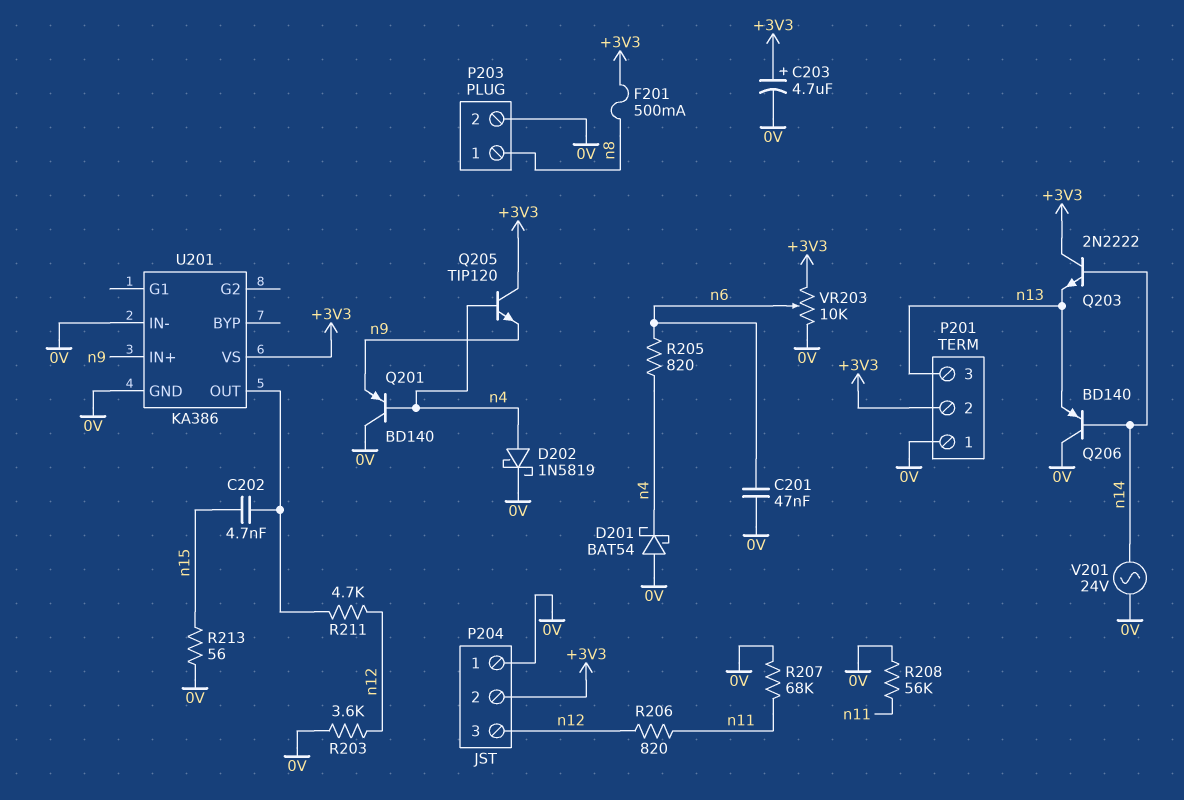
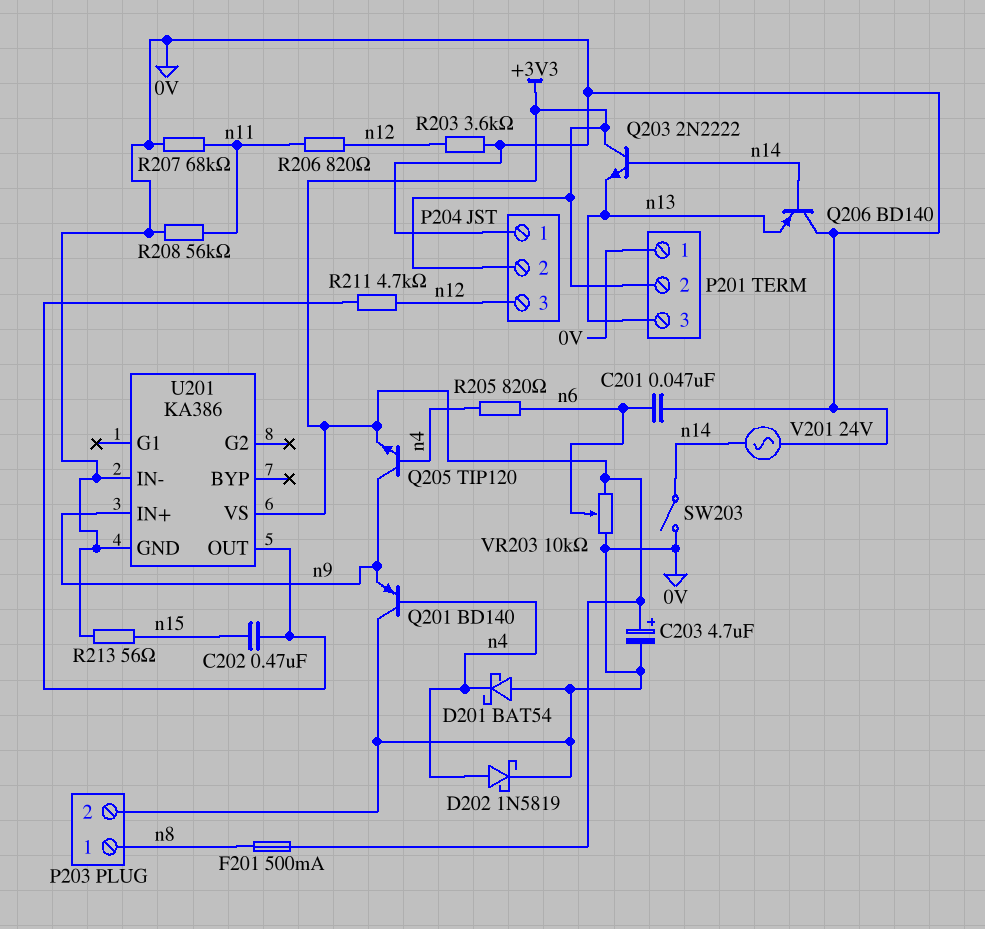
C202: 4.7nF (U201/OUT, n15) -> 470nF (U201/OUT, n15)
Q205: NPN TIP120 (B n4, C +3V3, E n9) -> NPN TIP120 (B n4, C n9, E +3V3)
SW203: none -> switch (0V, n14)

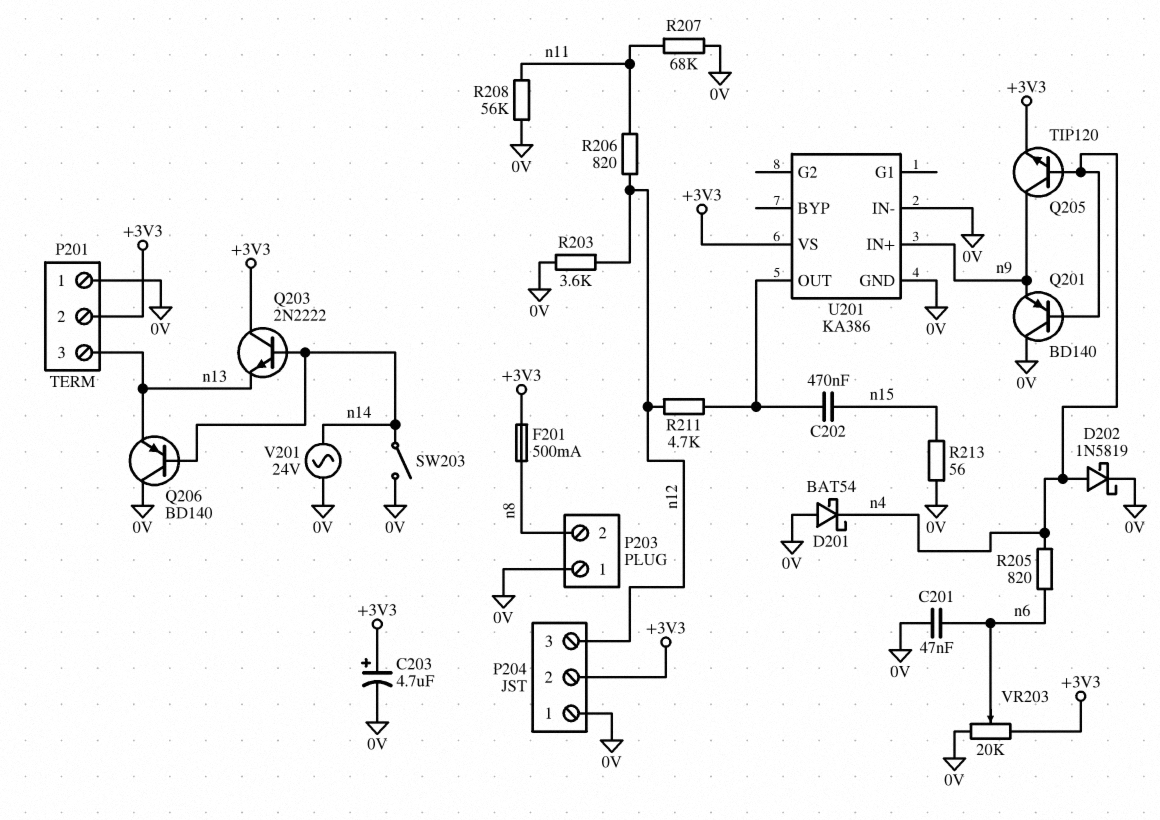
P203 pin 1: n8 -> 0V
P203 pin 2: 0V -> n8
VR203: 10k (+3V3, 0V, wiper n6) -> 20k (+3V3, 0V, wiper n6)

